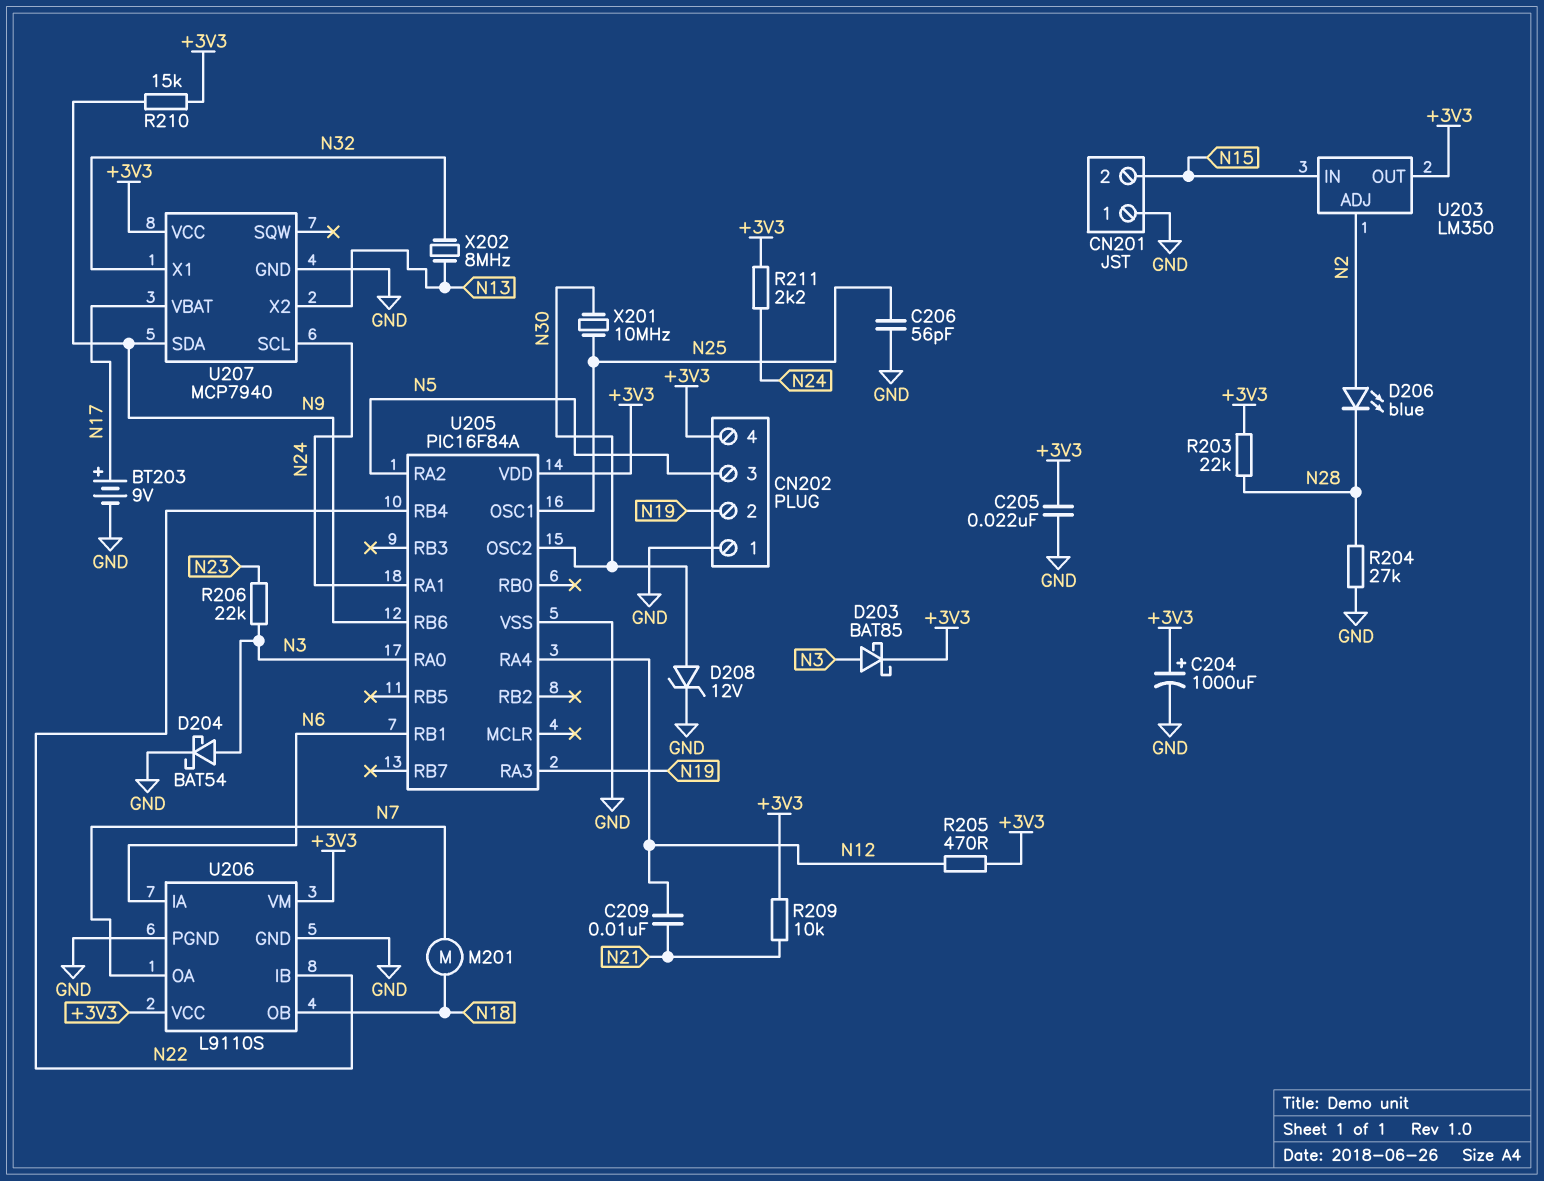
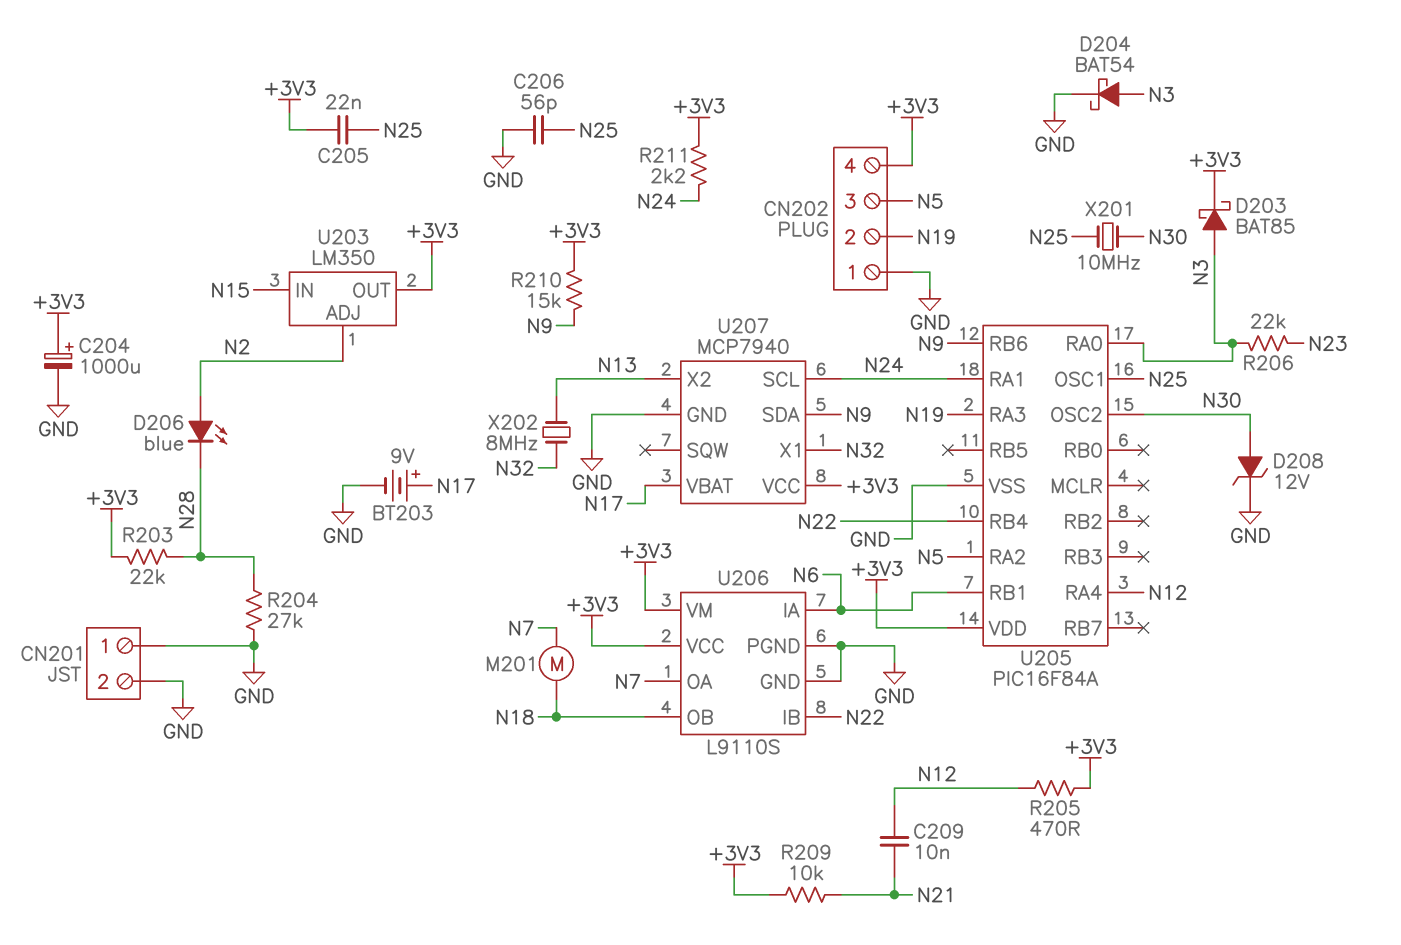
C205: 22nF (+3V3, GND) -> 22nF (+3V3, N25)
CN201 pin 2: N15 -> GND

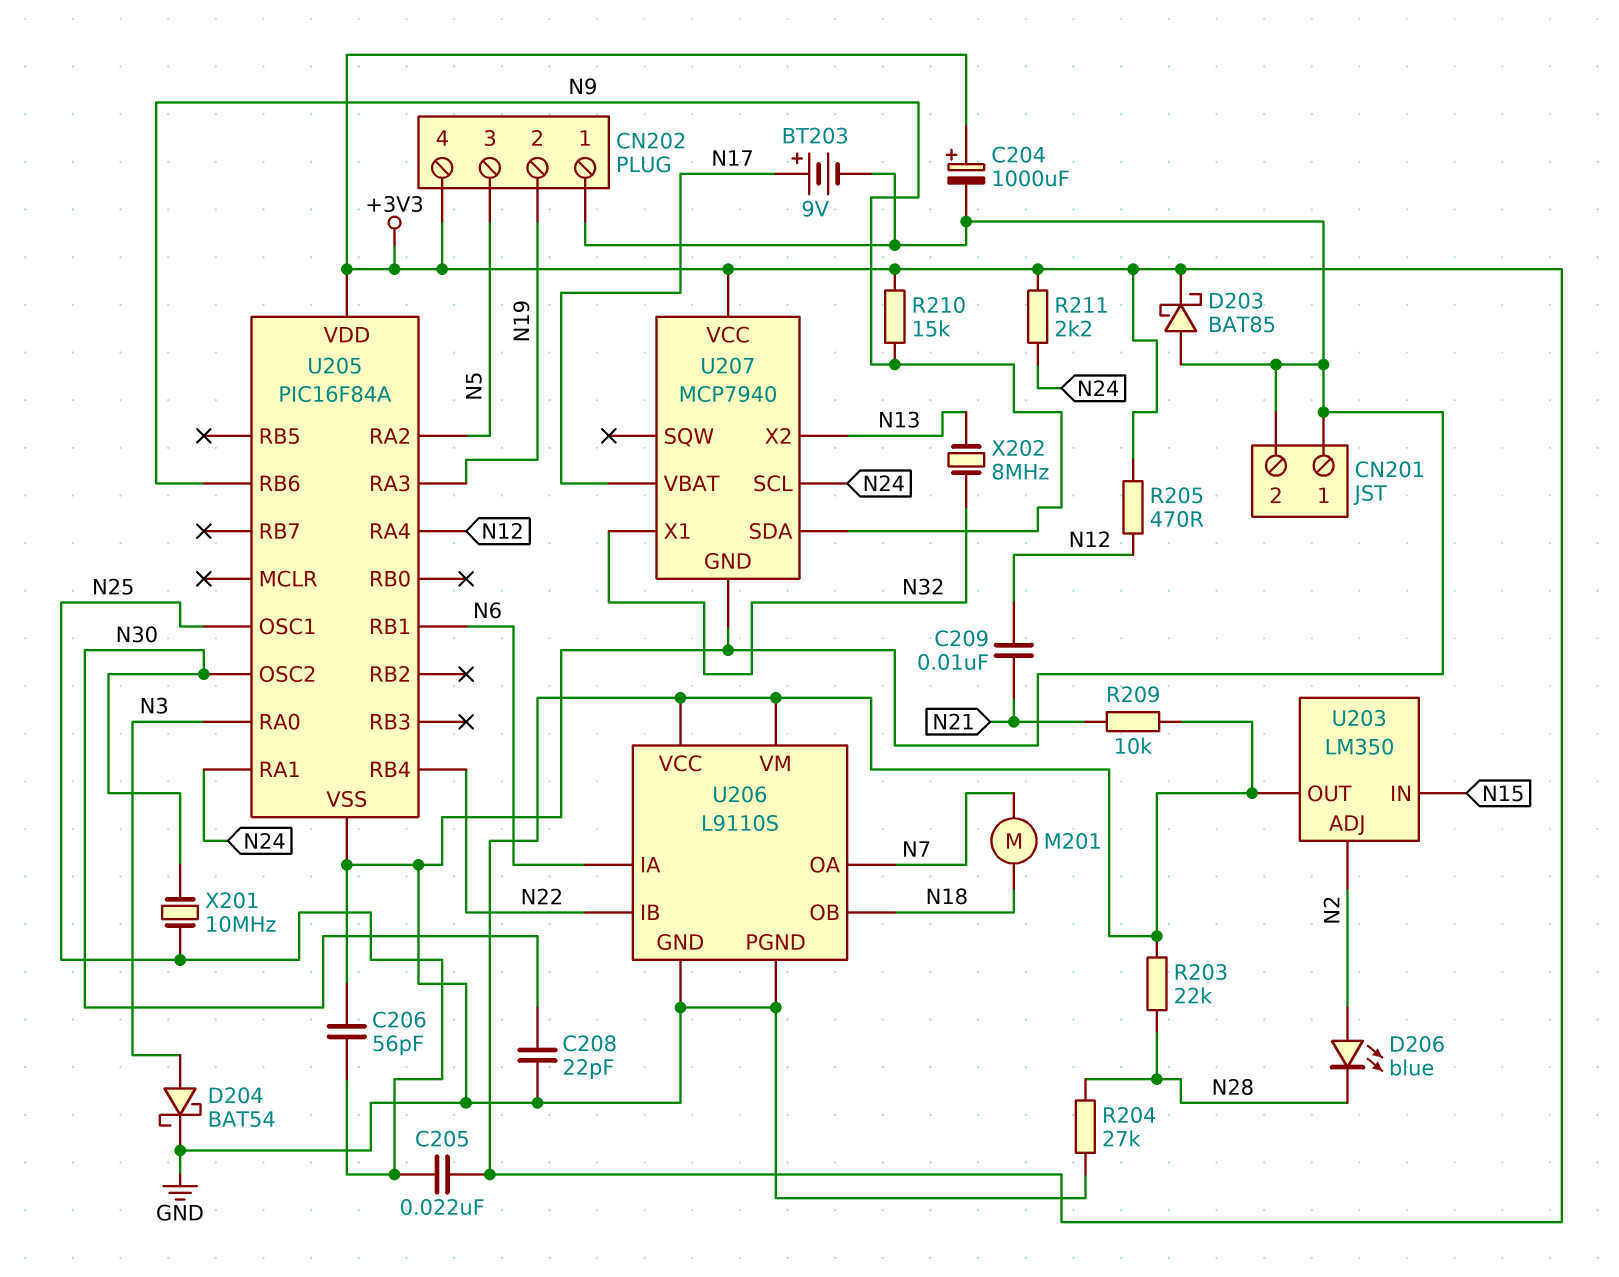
C208: none -> 22pF (GND, N30)
D203: schottky BAT85 (A N3, K +3V3) -> schottky BAT85 (A GND, K +3V3)
D208: zener 12V (A N30, K GND) -> none
R206: 22k (N3, N23) -> none

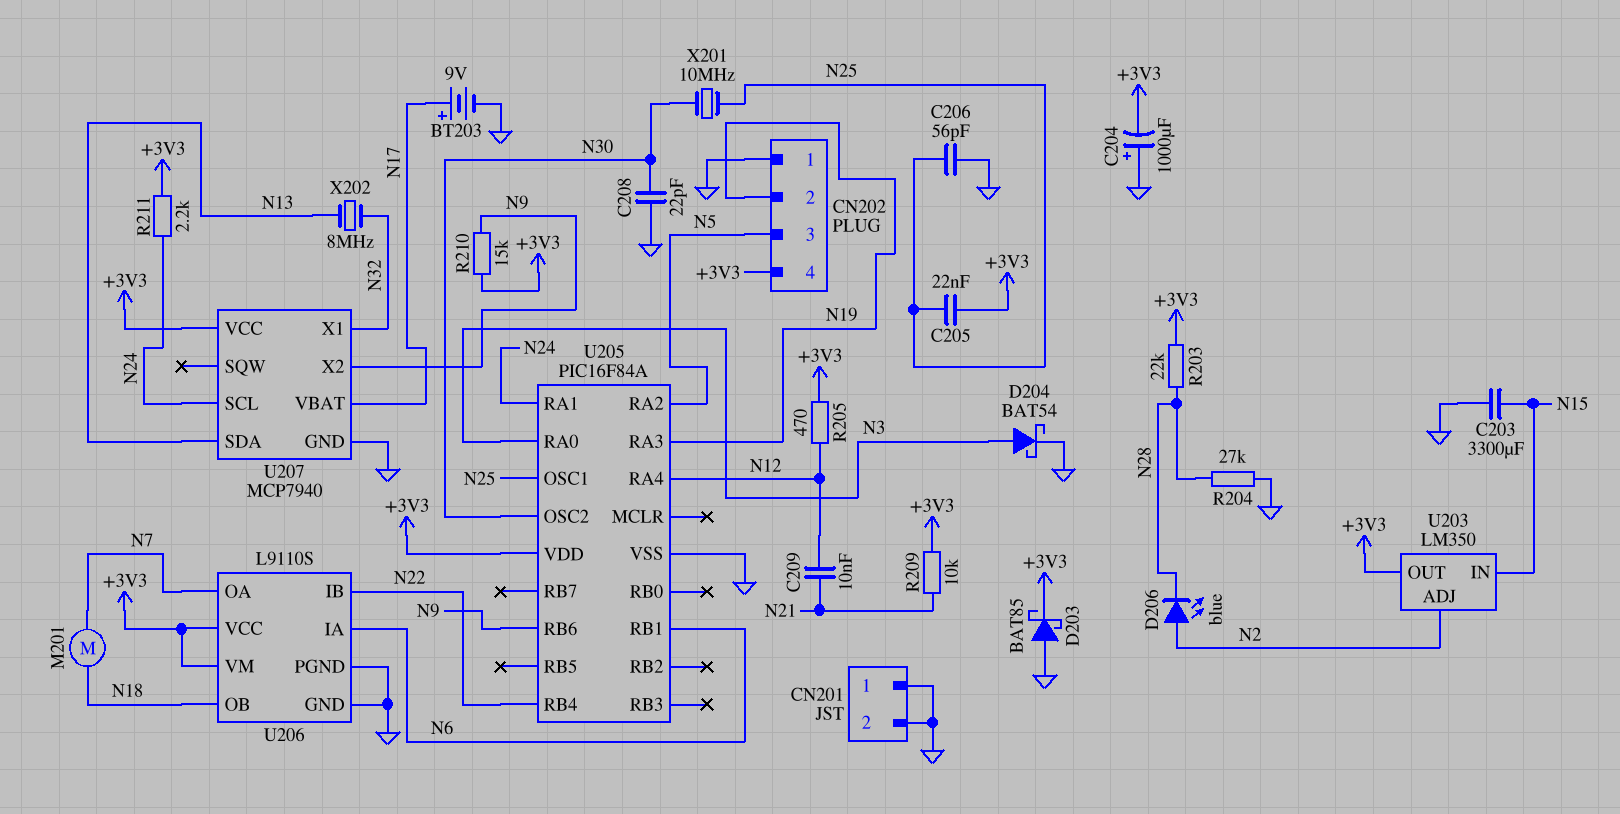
C203: none -> 3300uF (GND, N15)
C204: 1000uF (plus +3V3, minus GND) -> 1000uF (plus GND, minus +3V3)
U207 pin SDA: N9 -> N13
U207 pin X2: N13 -> N9

